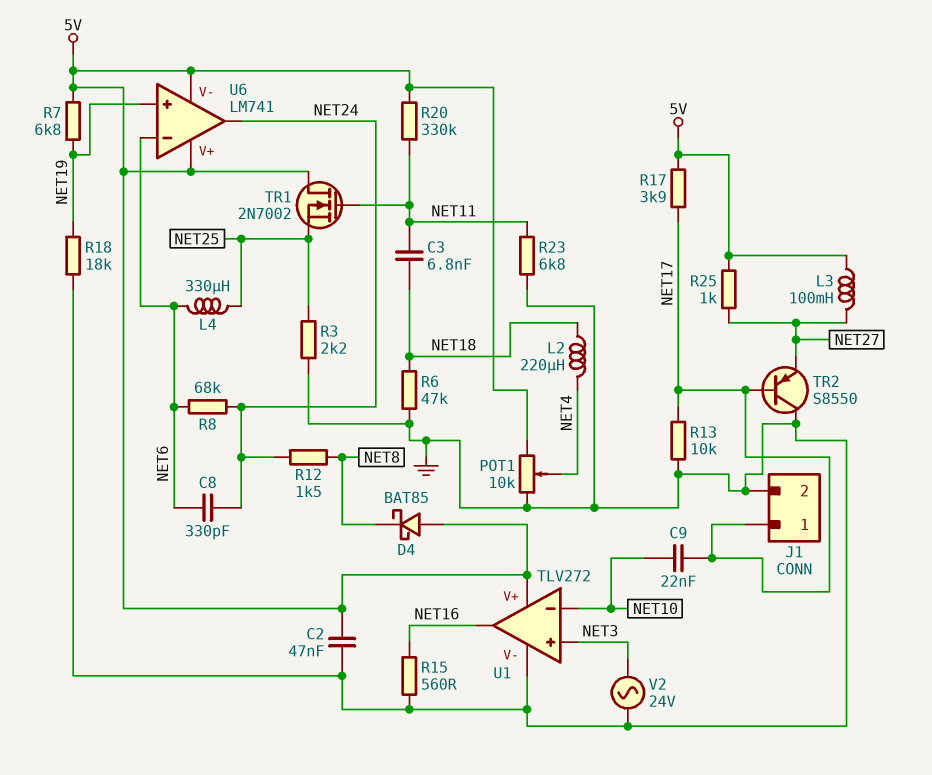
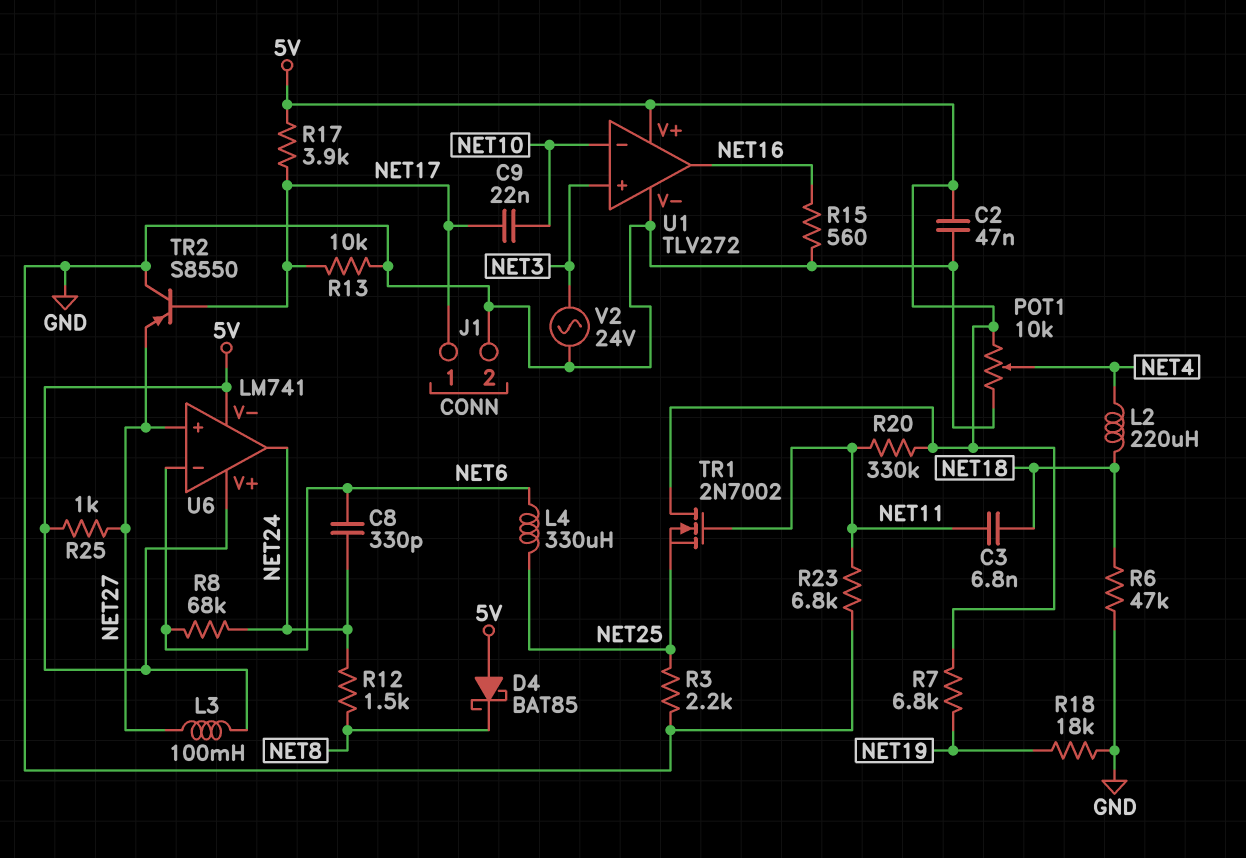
U6 pin in+: NET19 -> NET27

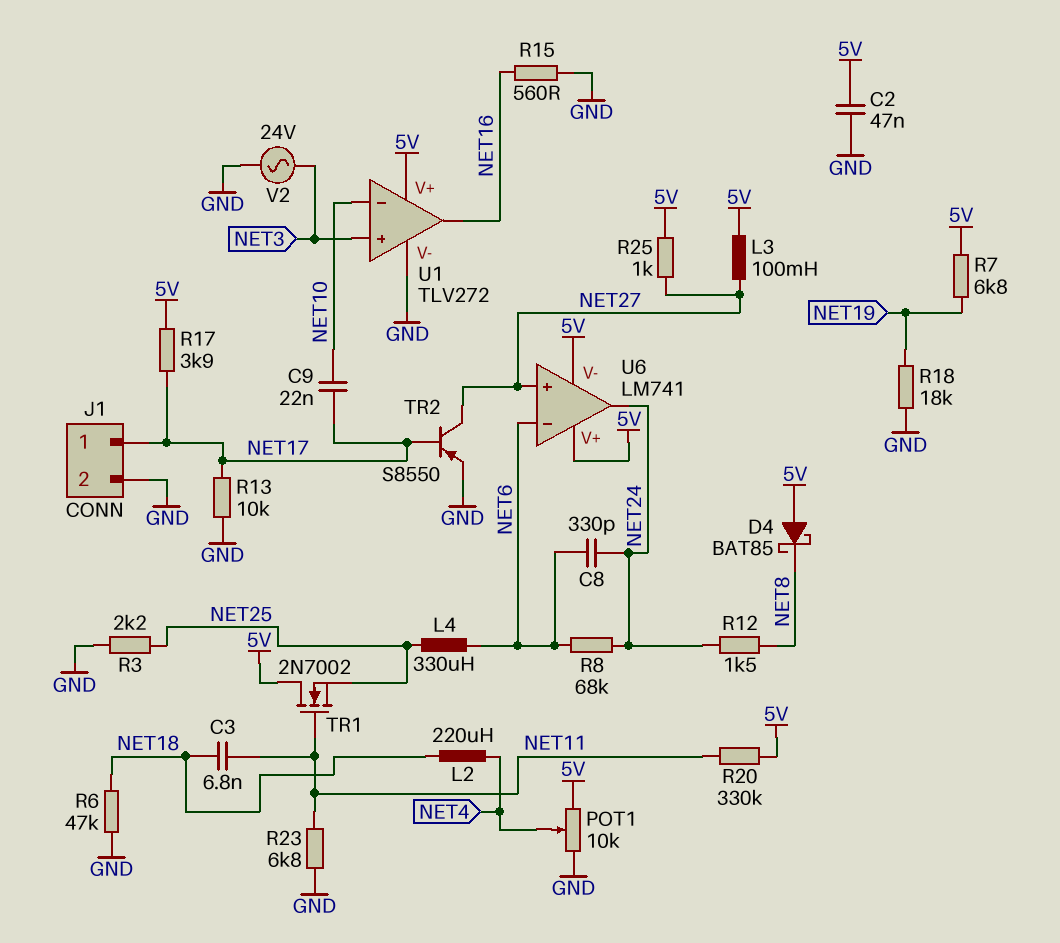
TR2: PNP S8550 (B NET17, C GND, E NET27) -> PNP S8550 (B NET17, C NET27, E GND)

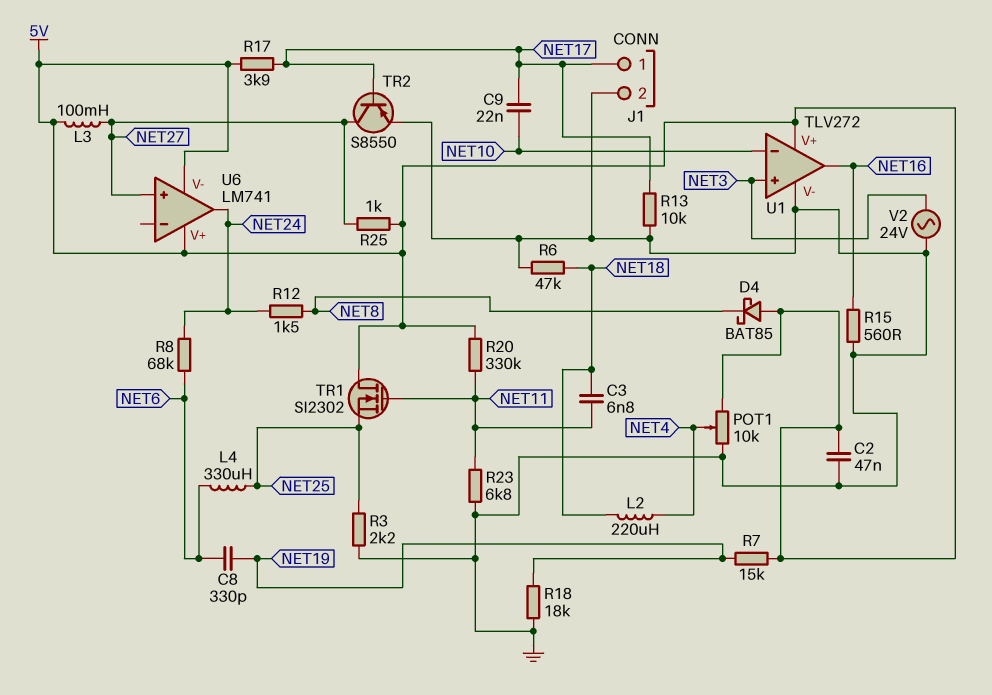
C8: 330pF (NET6, NET24) -> 330pF (NET6, NET19)
R7: 6.8k (5V, NET19) -> 15k (5V, NET19)
TR1: NMOS 2N7002 (G NET11, D 5V, S NET25) -> NMOS SI2302 (G NET11, D 5V, S NET25)
U6 pin in-: NET6 -> none

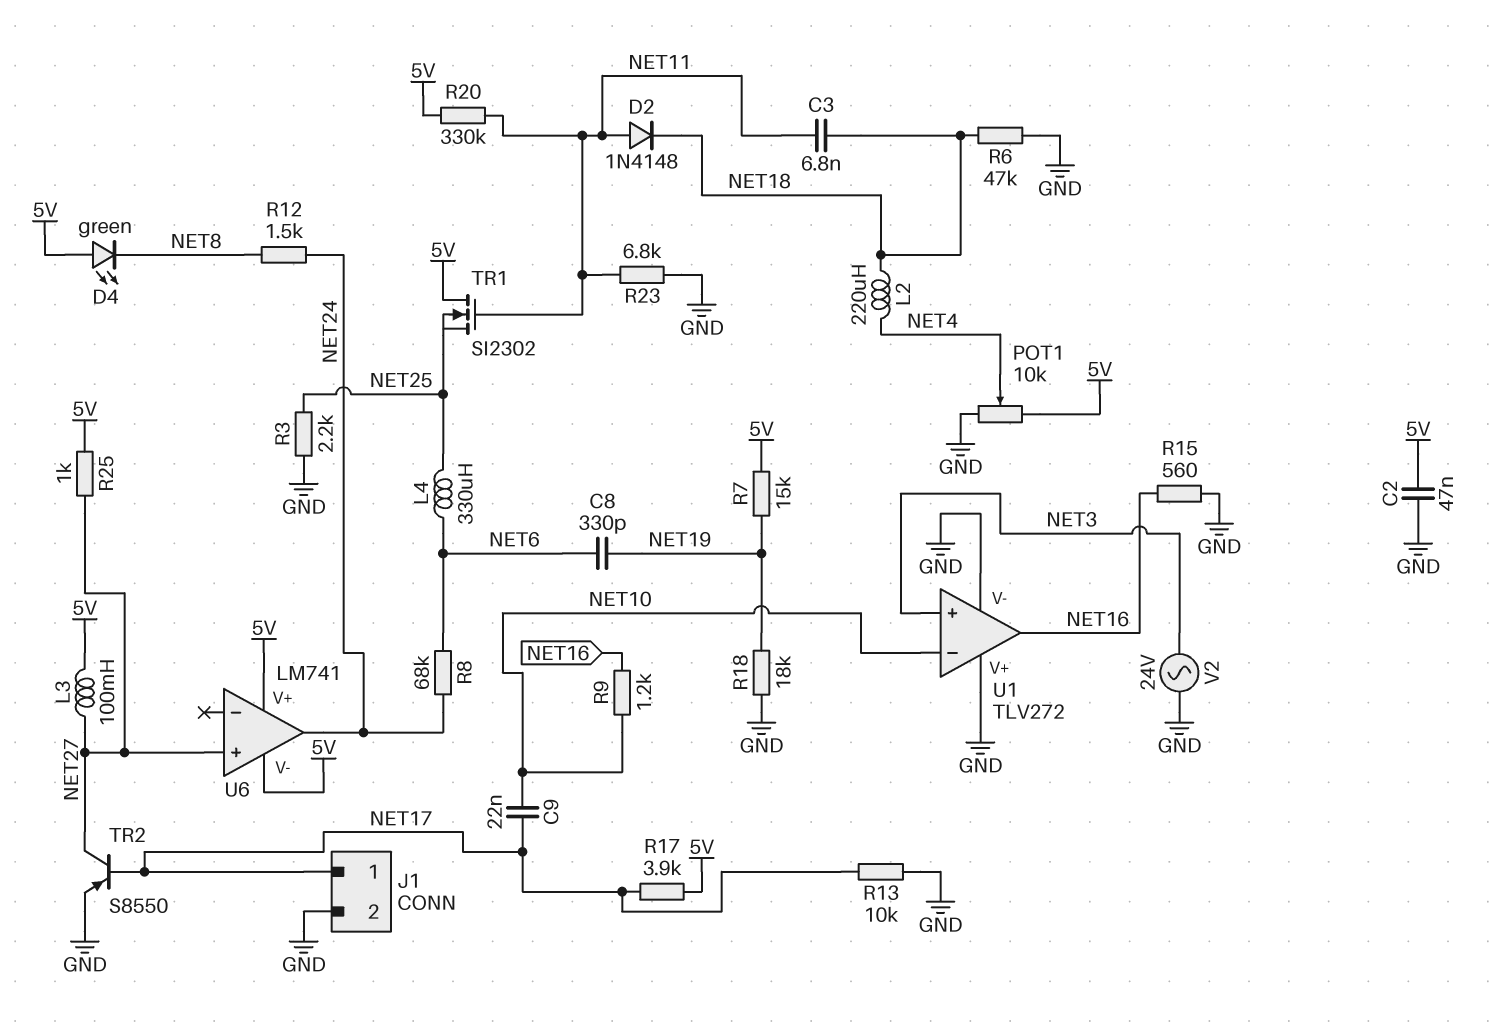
D2: none -> diode 1N4148 (A NET11, K NET18)
D4: schottky BAT85 (A 5V, K NET8) -> LED green (A 5V, K NET8)
R9: none -> 1.2k (NET10, NET16)
U1 pin V+: 5V -> GND

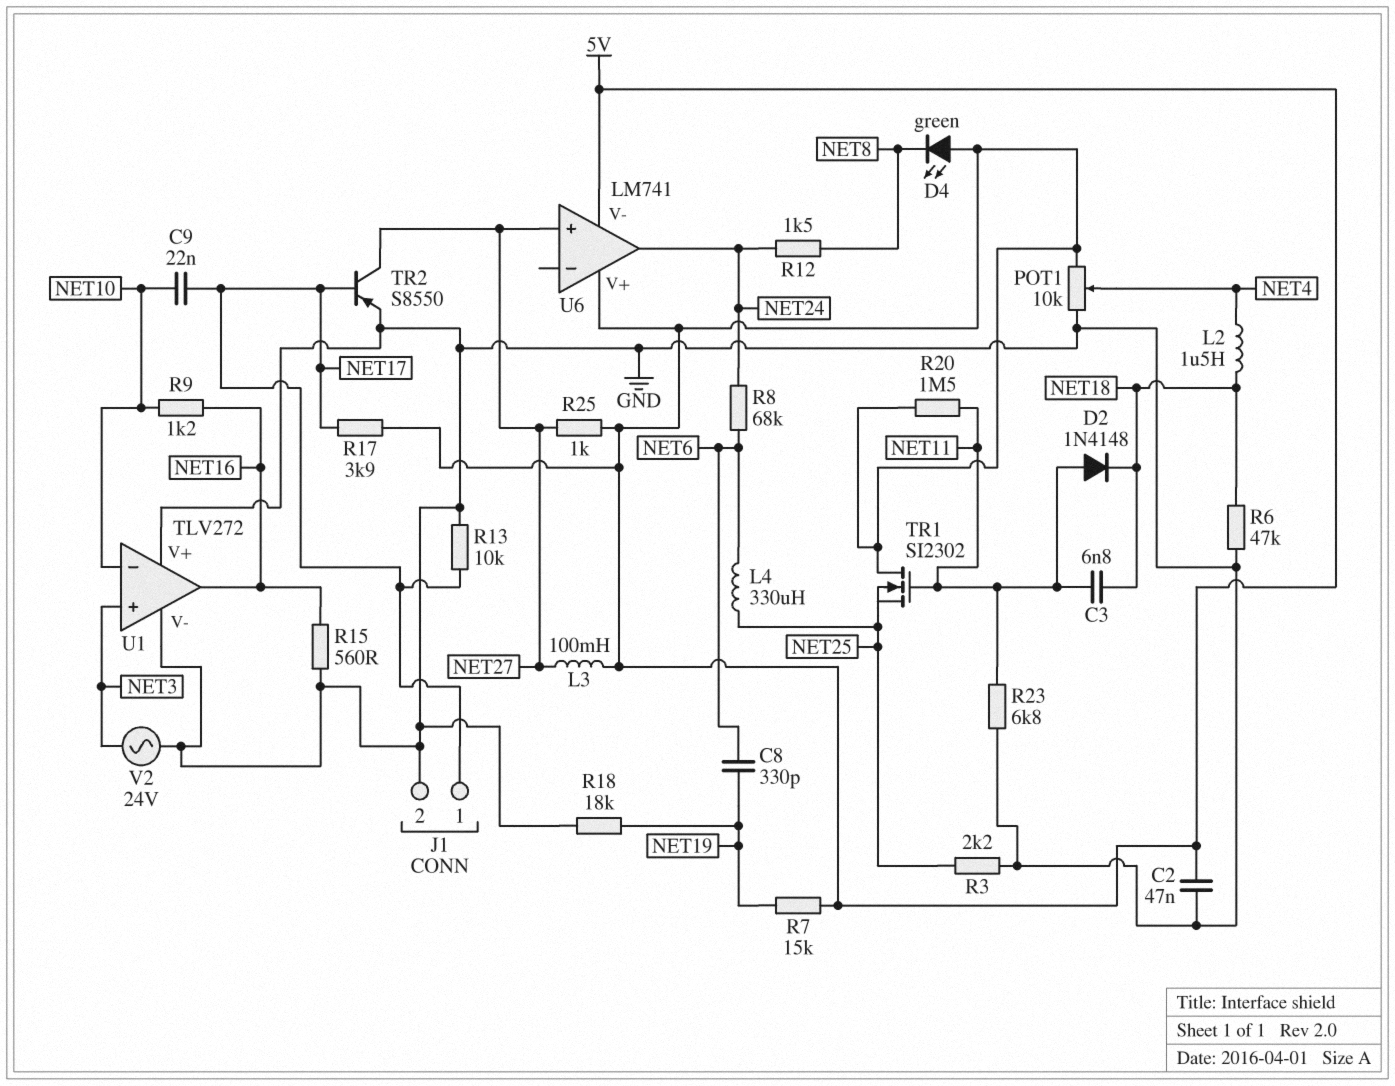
L2: 220uH (NET4, NET18) -> 1.5uH (NET4, NET18)
R20: 330k (5V, NET11) -> 1.5M (5V, NET11)

